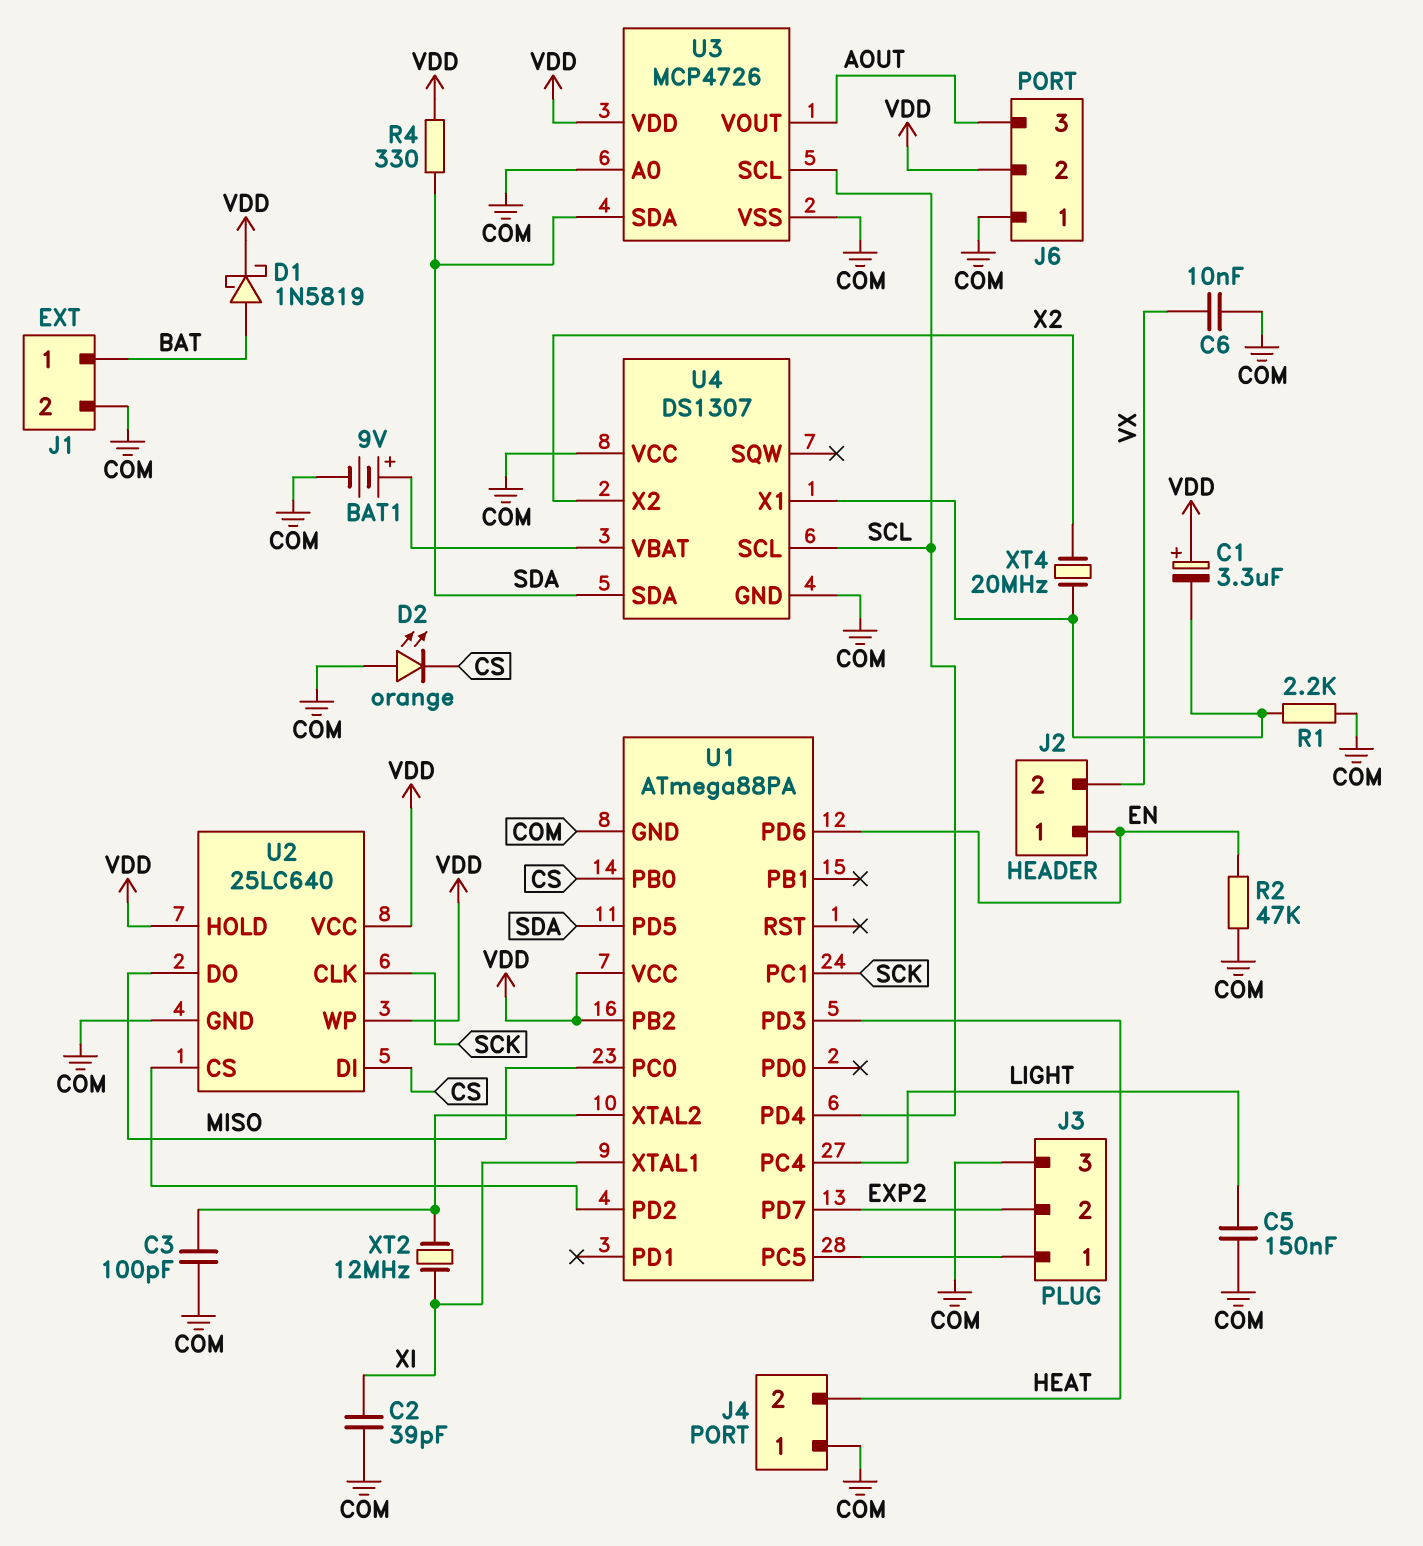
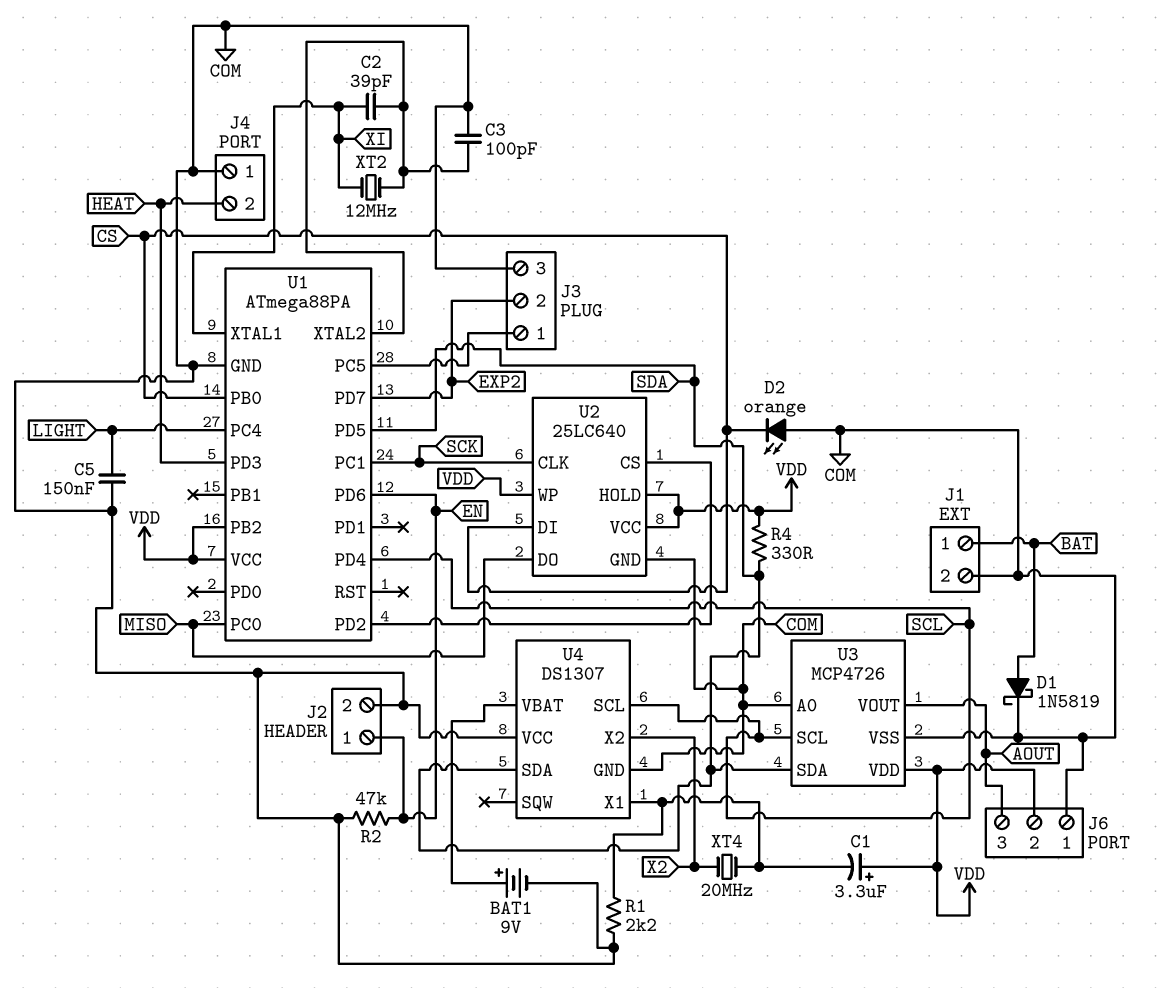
C2: 39pF (COM, XI) -> 39pF (U1/XTAL2, XI)
C6: 10nF (COM, VX) -> none
D1: schottky 1N5819 (A BAT, K VDD) -> schottky 1N5819 (A BAT, K COM)
J2 pin 2: VX -> COM

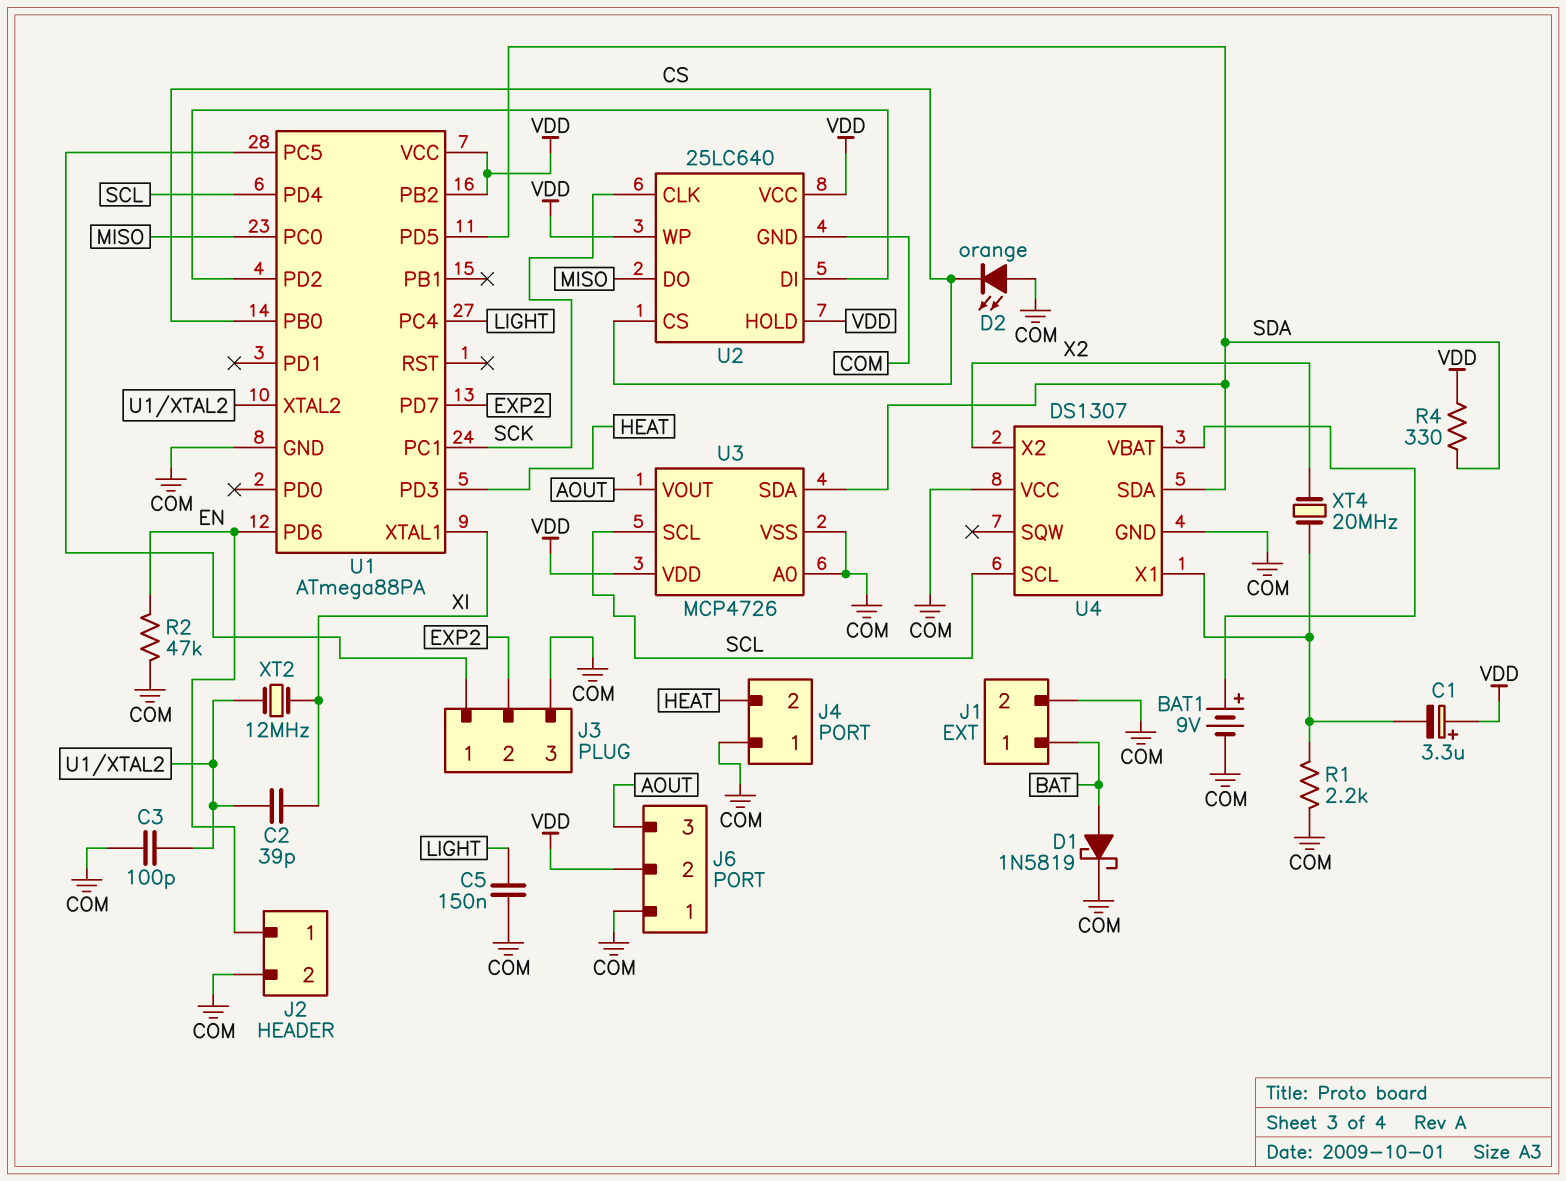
U2 pin CS: U1/PD2 -> CS
U2 pin DI: CS -> U1/PD2

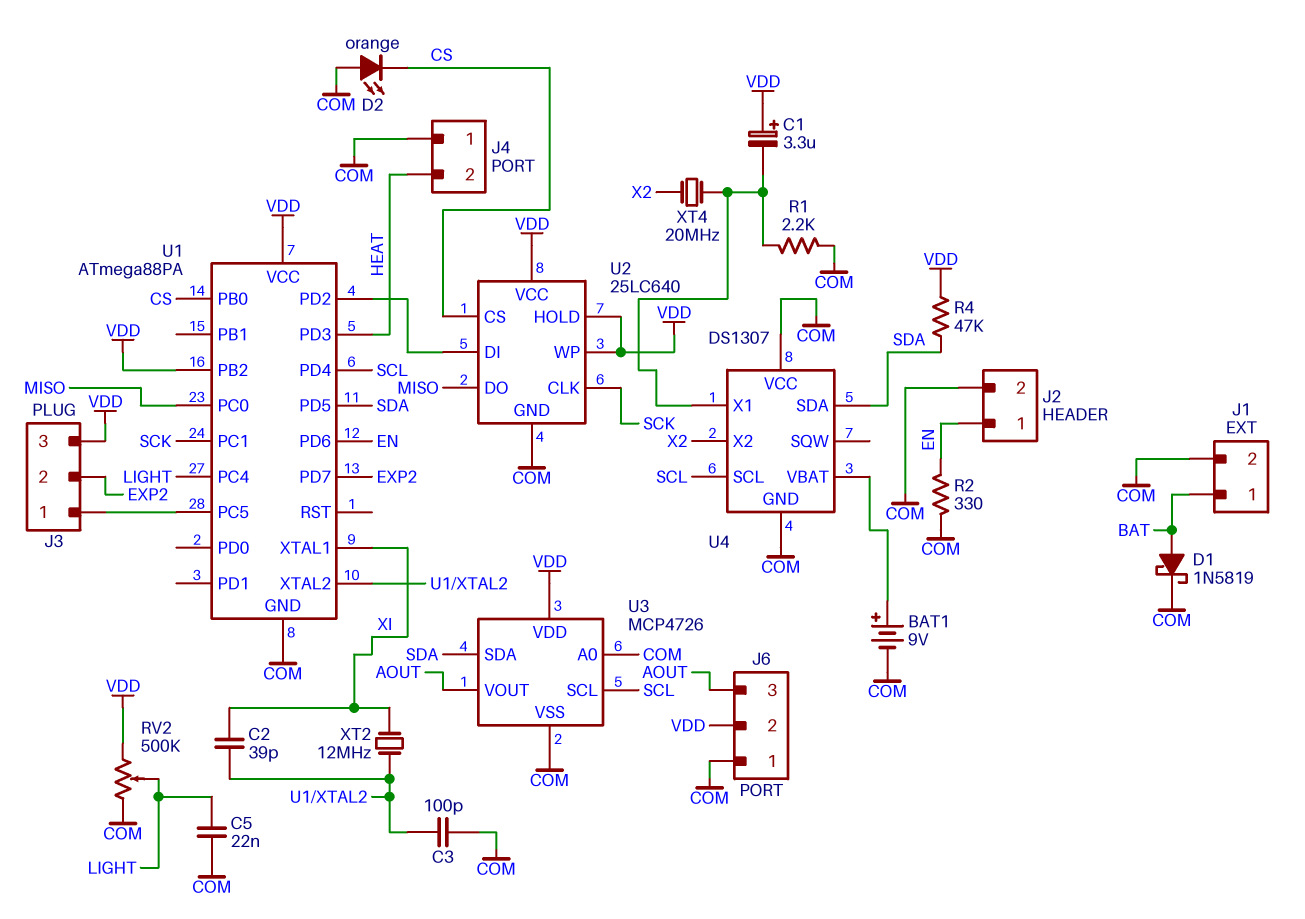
C5: 150nF (COM, LIGHT) -> 22nF (COM, LIGHT)
J3 pin 3: COM -> VDD
R2: 47k (COM, EN) -> 330 (COM, EN)
R4: 330 (SDA, VDD) -> 47k (SDA, VDD)
RV2: none -> 500k (COM, VDD, wiper LIGHT)

